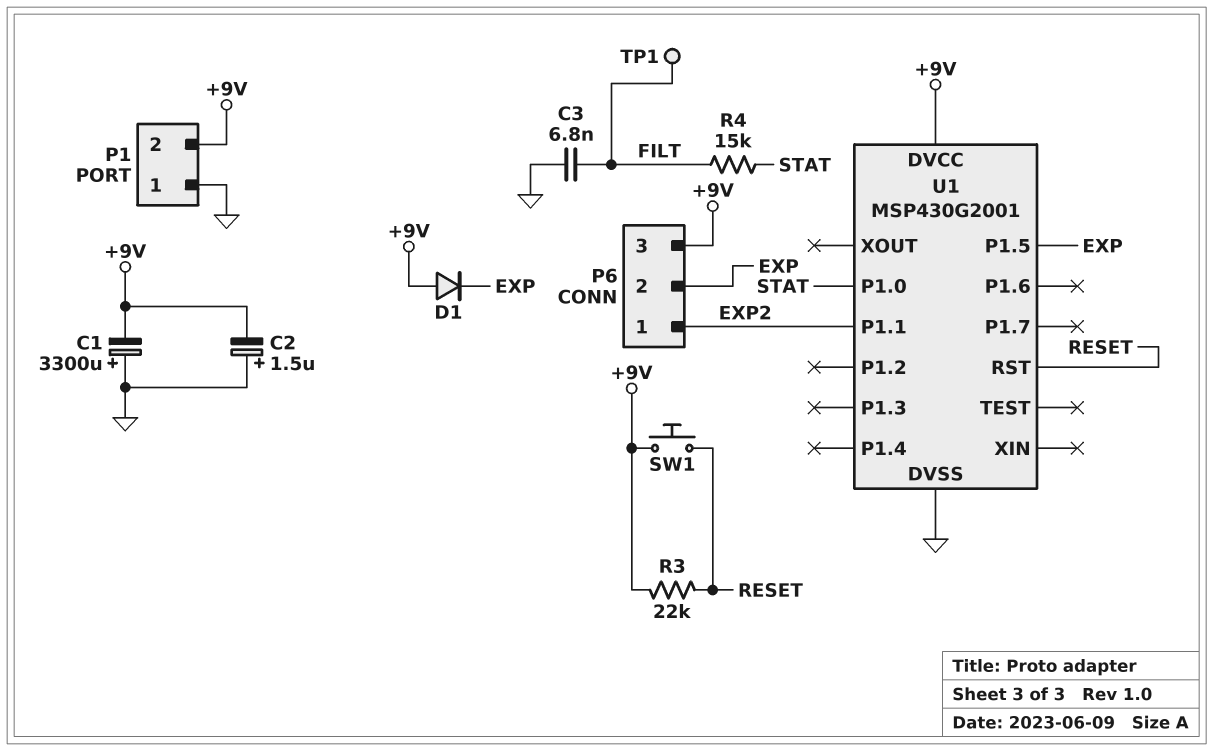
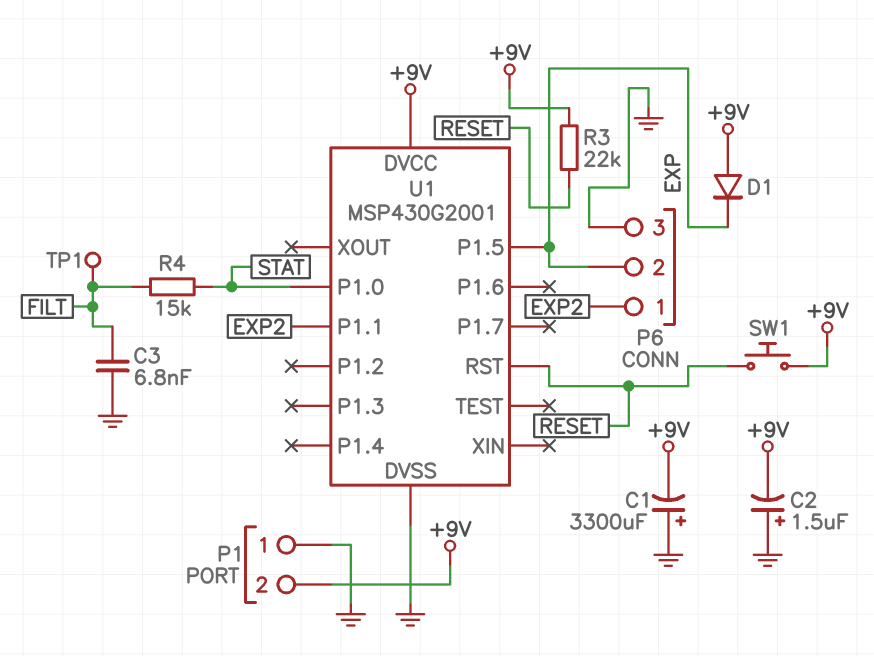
P6 pin 3: +9V -> GND

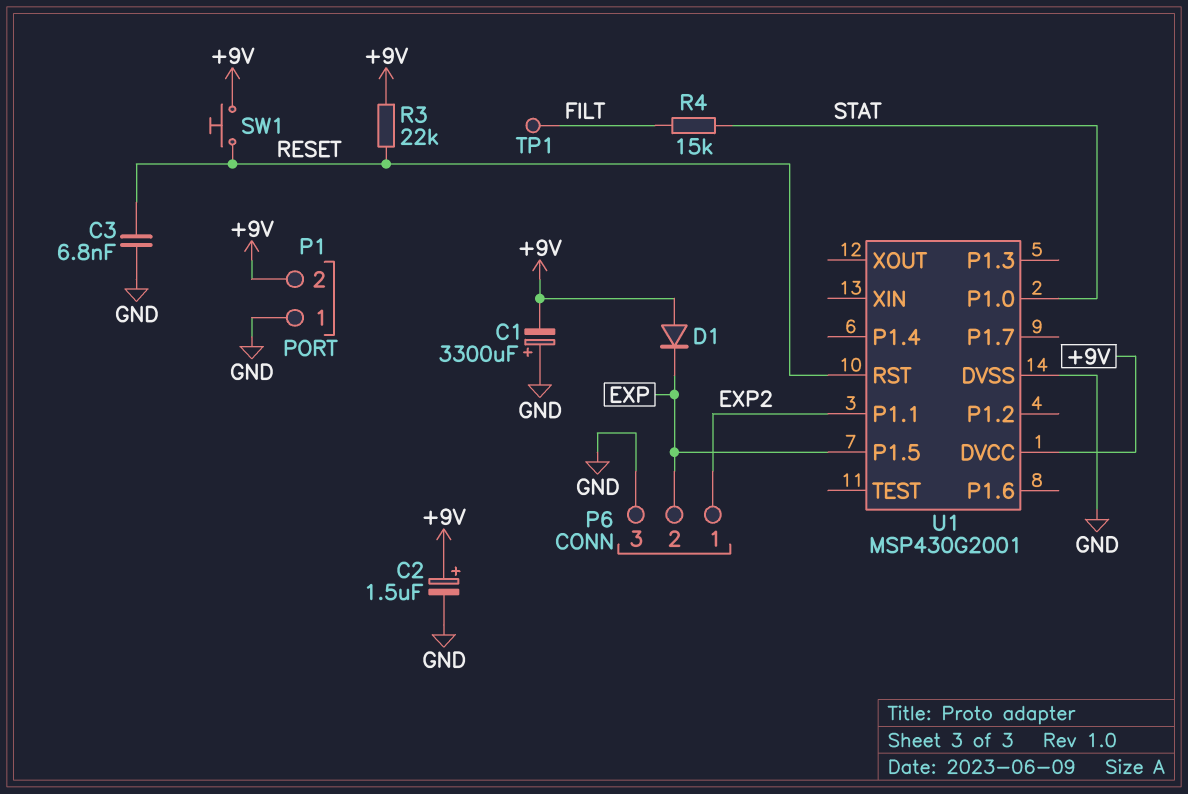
C2: 1.5uF (plus GND, minus +9V) -> 1.5uF (plus +9V, minus GND)
C3: 6.8nF (FILT, GND) -> 6.8nF (GND, RESET)

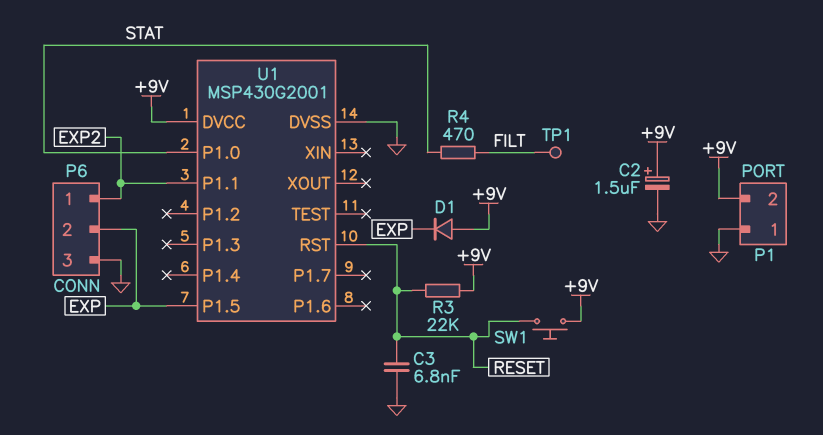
C1: 3300uF (plus GND, minus +9V) -> none
R4: 15k (FILT, STAT) -> 470 (FILT, STAT)

